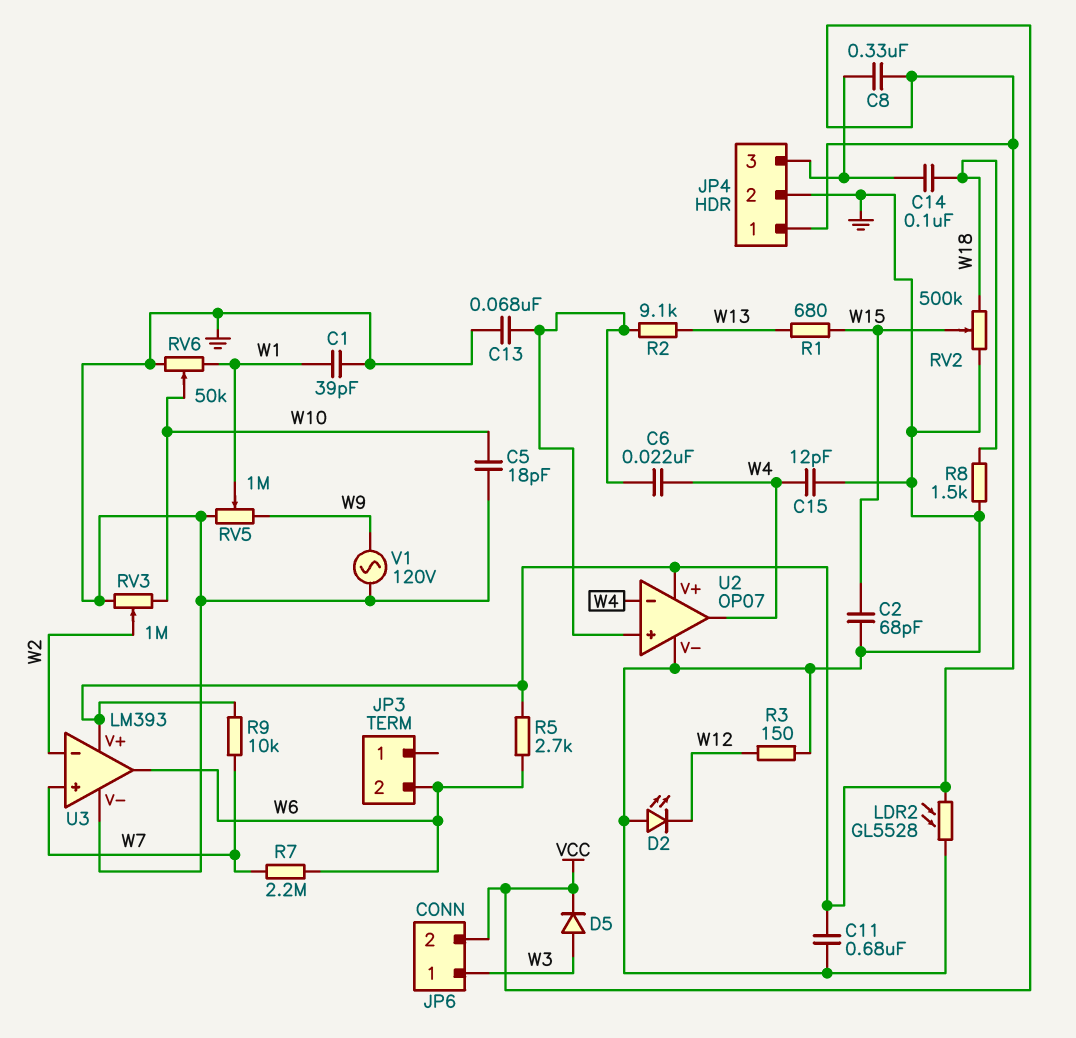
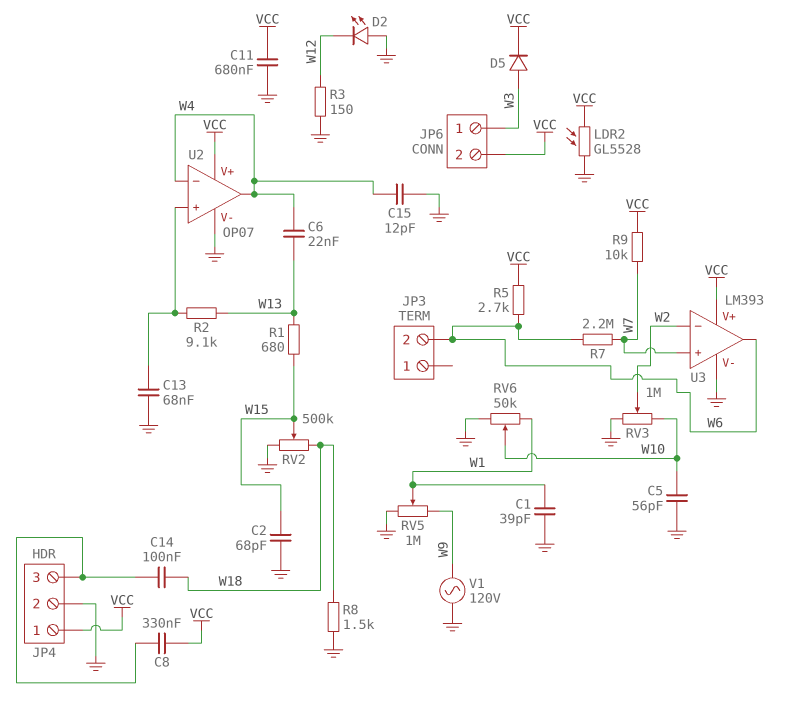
C5: 18pF (GND, W10) -> 56pF (GND, W10)
C6: 22nF (U2/in+, W4) -> 22nF (W4, W13)

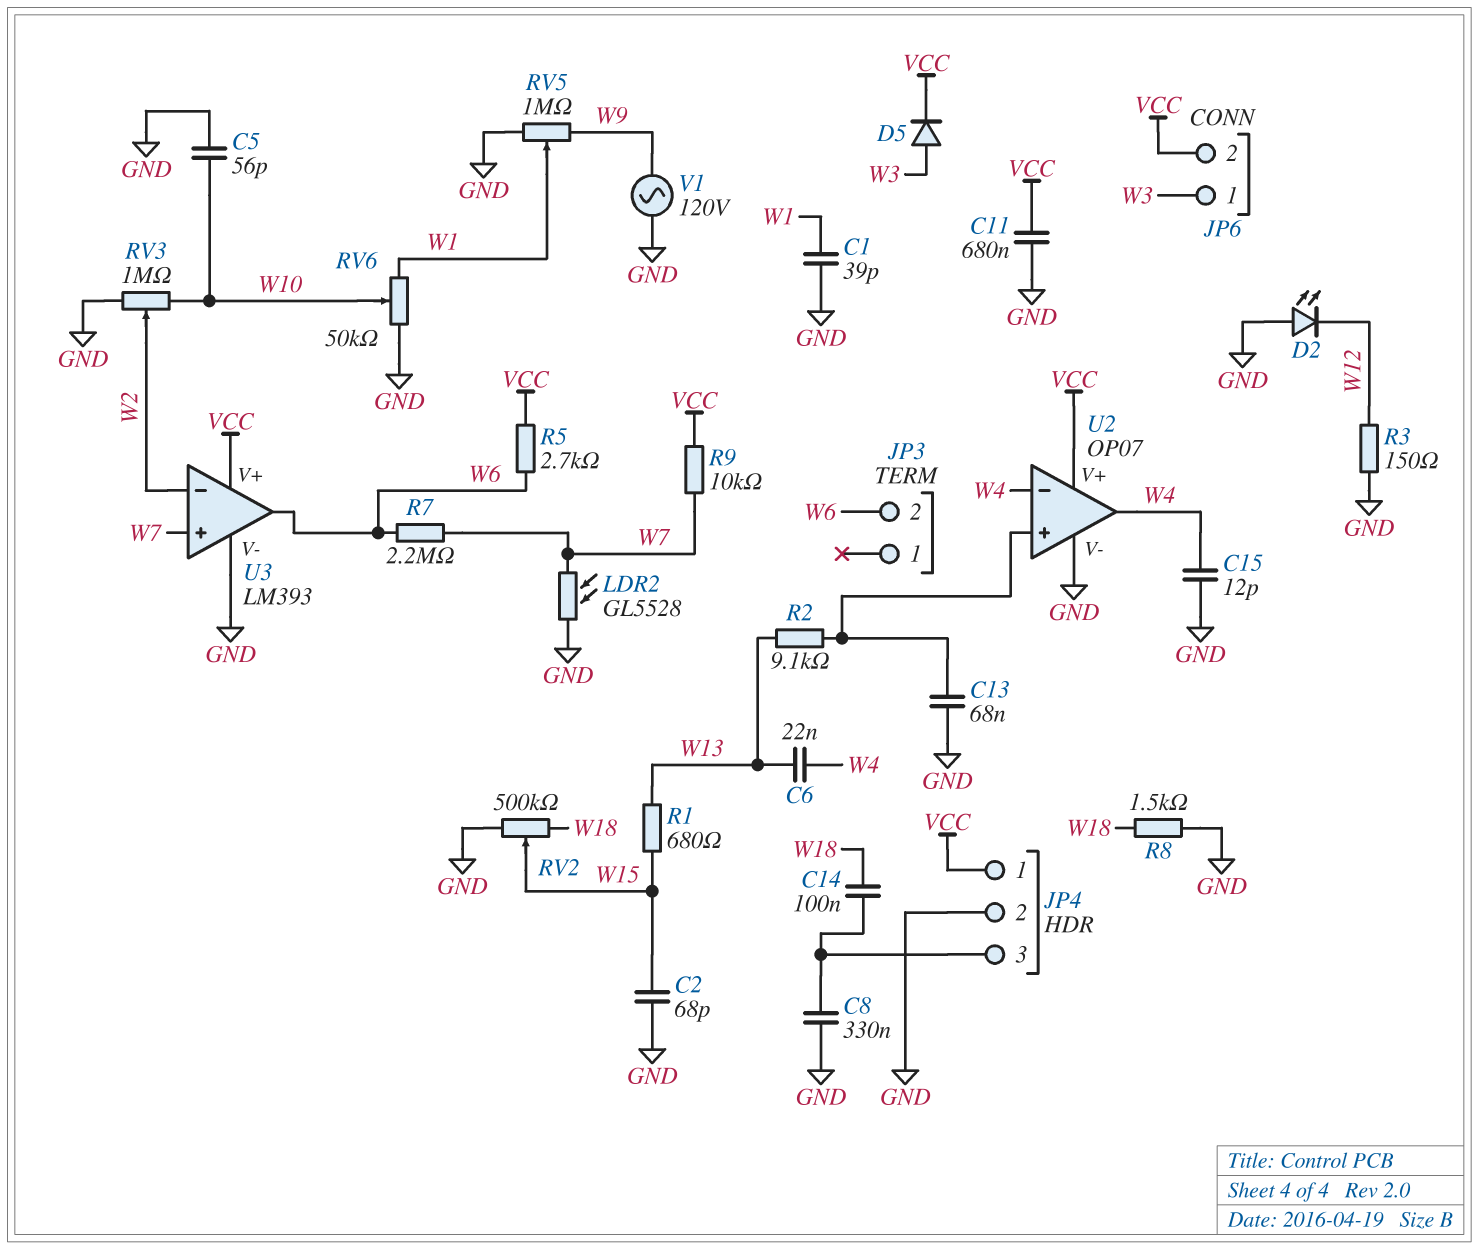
C8: 330nF (JP4/3, VCC) -> 330nF (GND, JP4/3)
LDR2: GL5528 (GND, VCC) -> GL5528 (GND, W7)

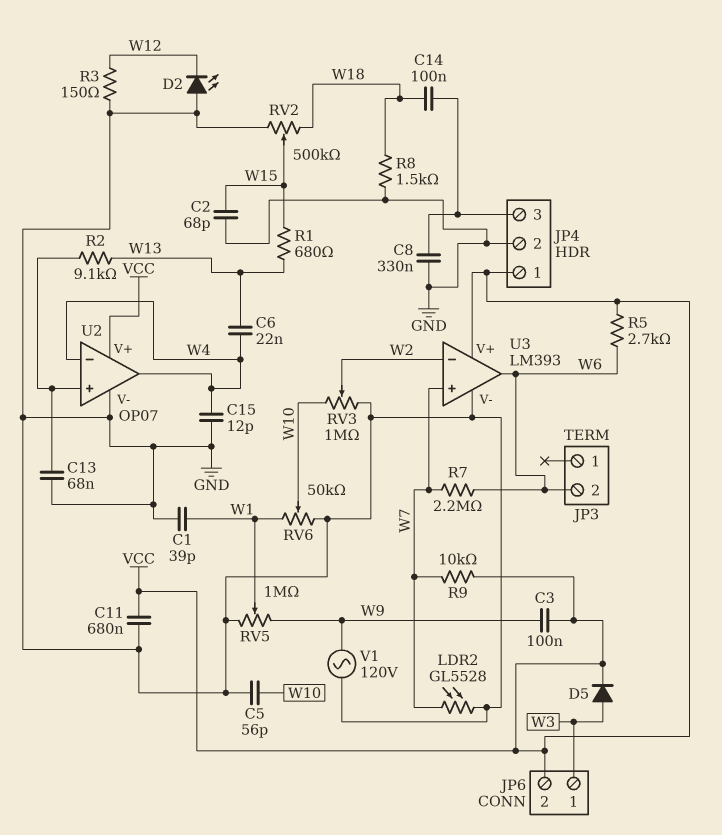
C3: none -> 100nF (VCC, W9)

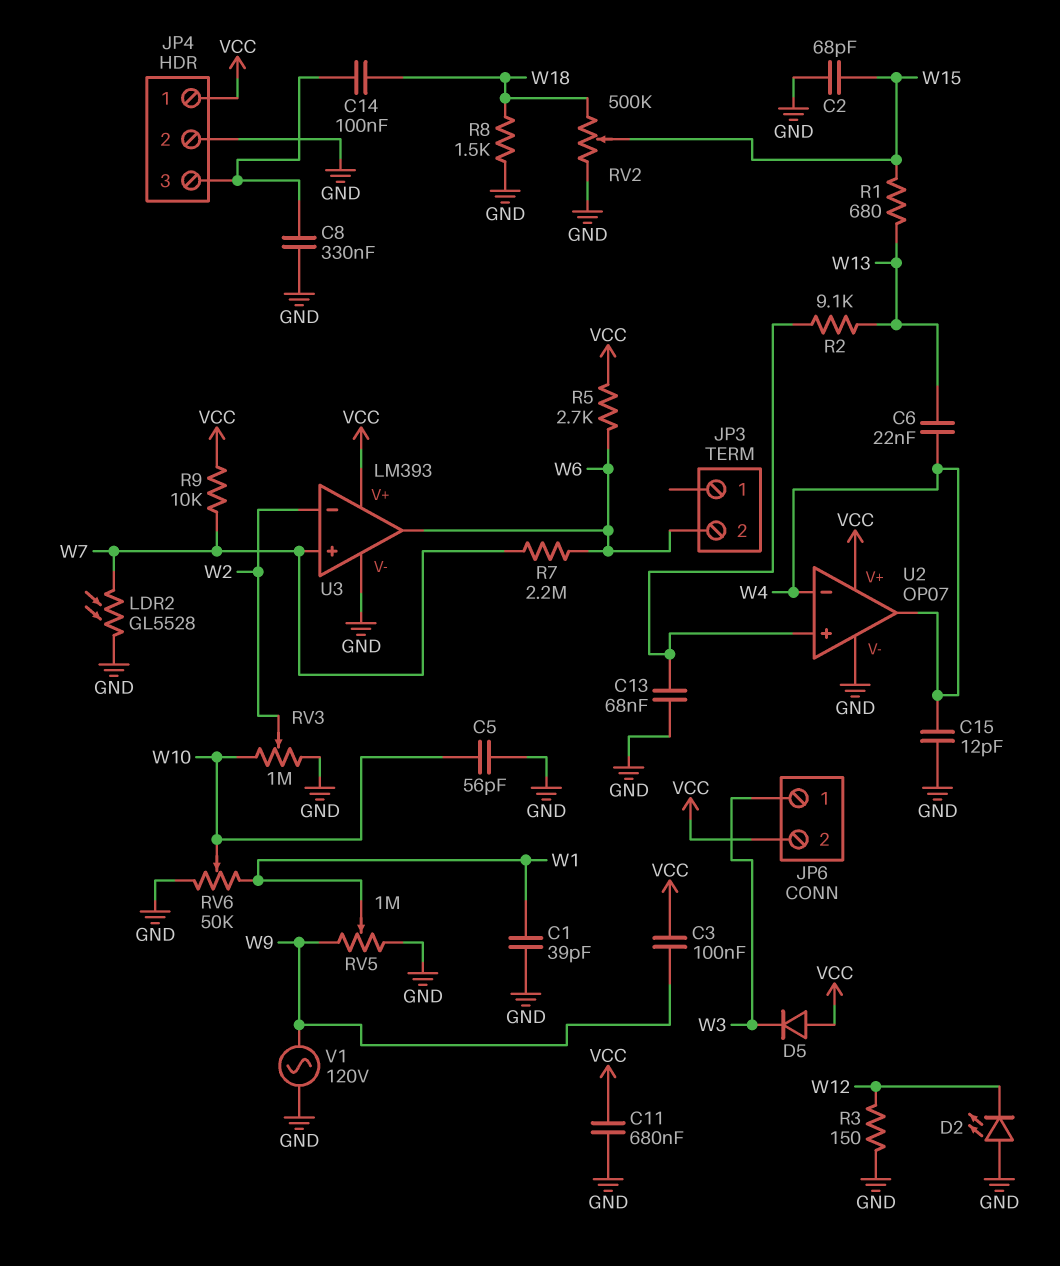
D5: diode (A W3, K VCC) -> diode (A VCC, K W3)

